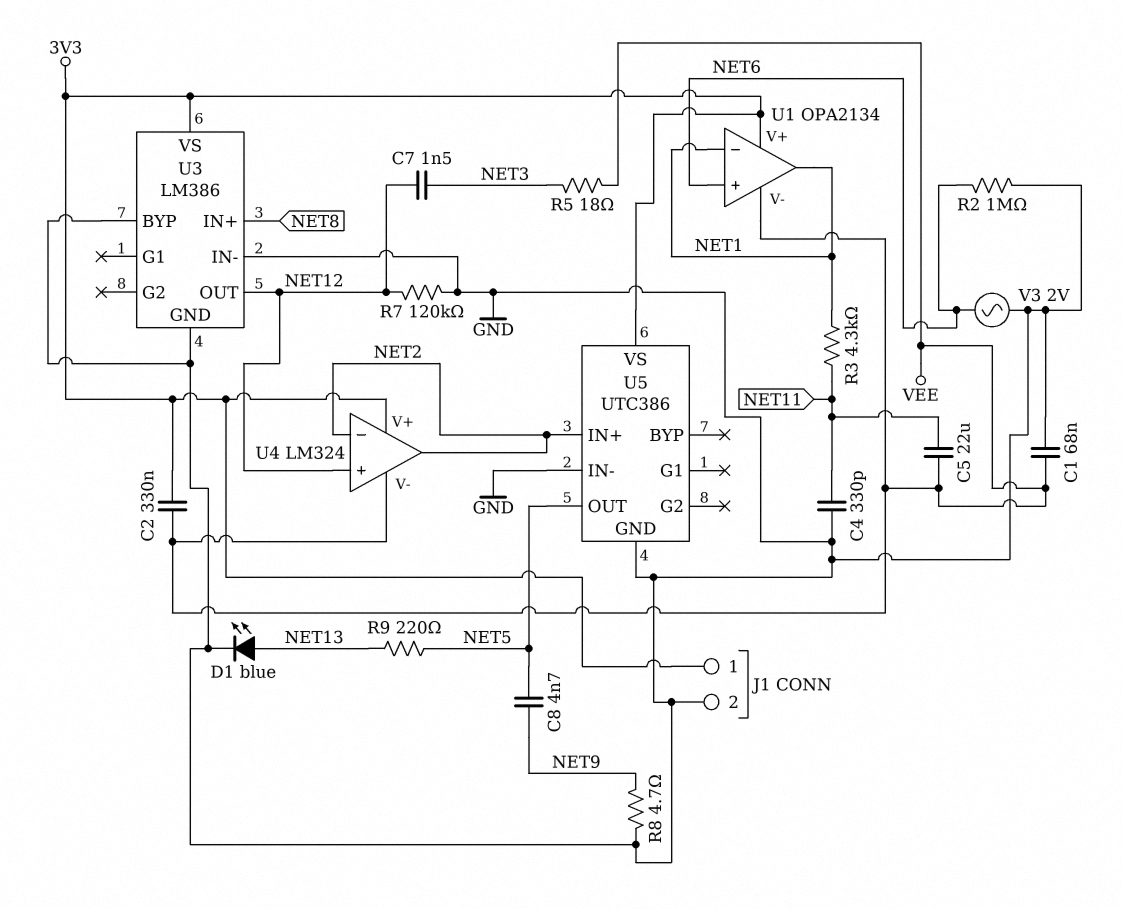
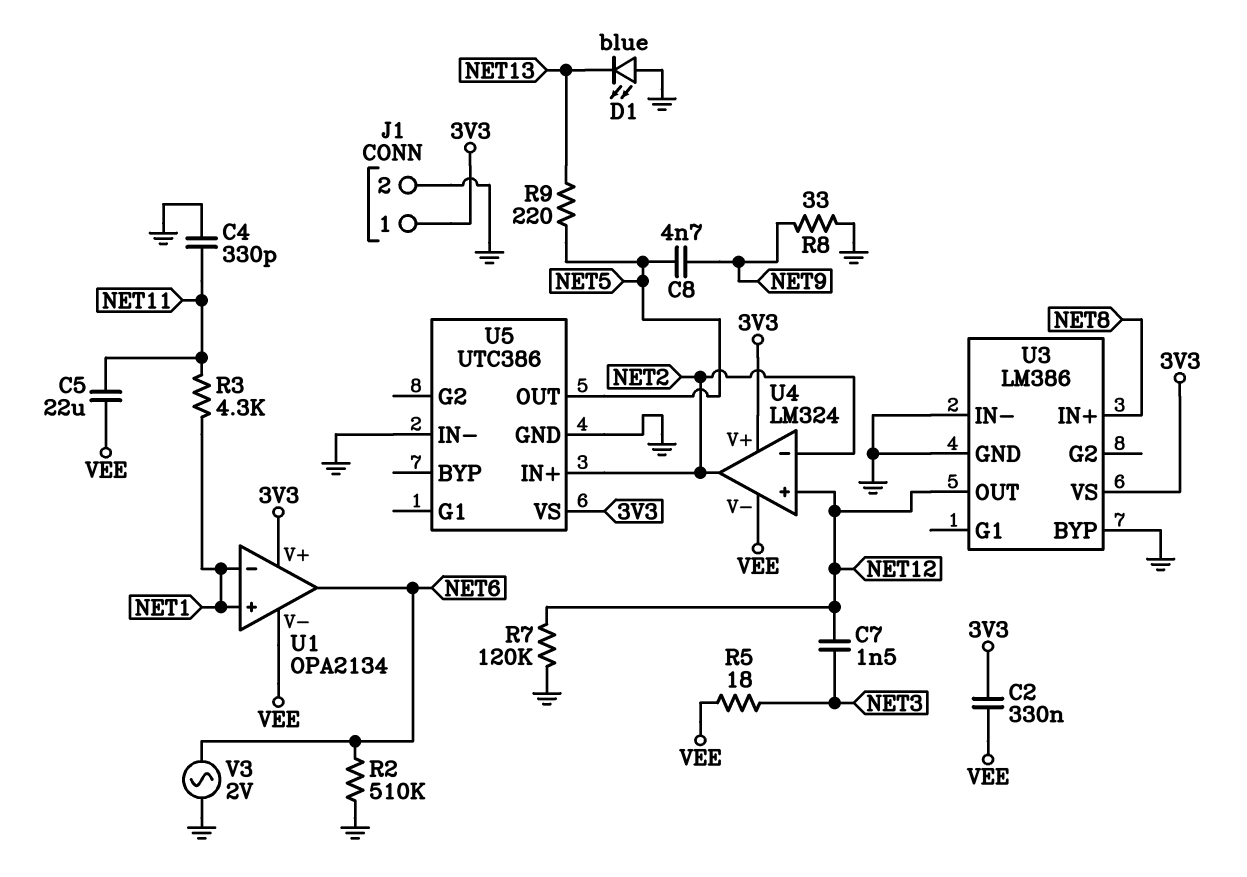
C1: 68nF (GND, VEE) -> none
D1: LED blue (A NET13, K GND) -> LED blue (A GND, K NET13)
R2: 1M (GND, NET6) -> 510k (GND, NET6)
R8: 4.7 (GND, NET9) -> 33 (GND, NET9)
U1 pin in+: NET6 -> NET1
U1 pin out: NET1 -> NET6

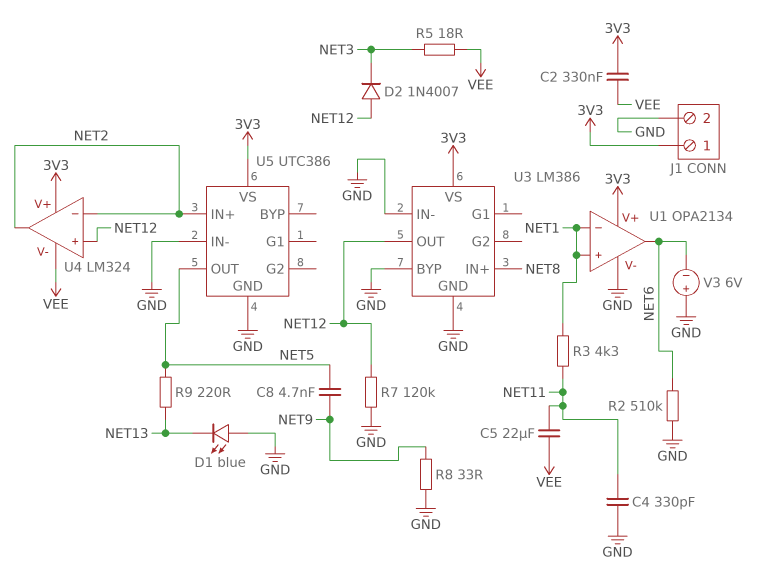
C7: 1.5nF (NET3, NET12) -> none
D2: none -> diode 1N4007 (A NET12, K NET3)
U1 pin V-: VEE -> GND
V3: AC 2V (GND, NET6) -> 6V (plus GND, minus NET6)

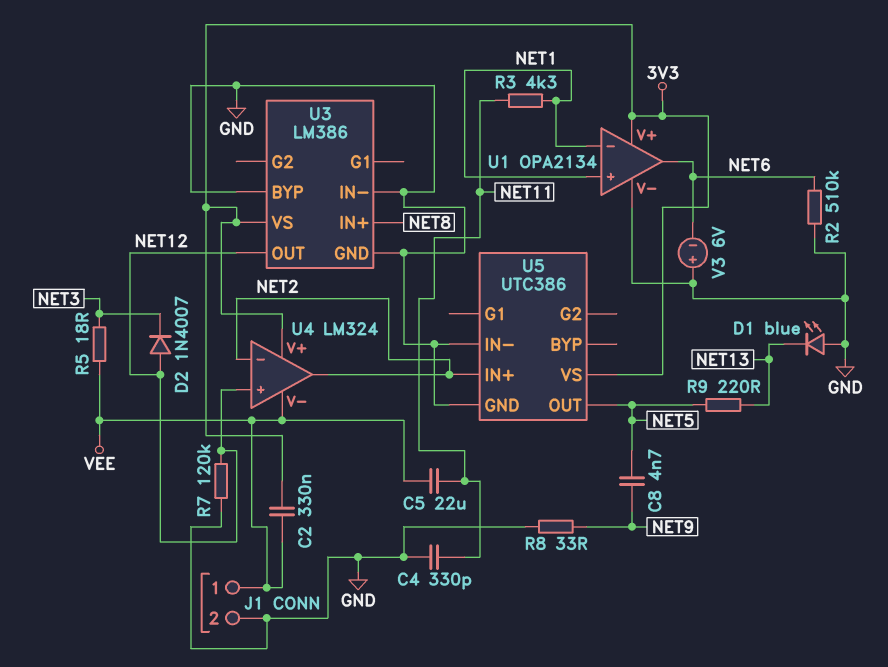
J1 pin 1: 3V3 -> VEE

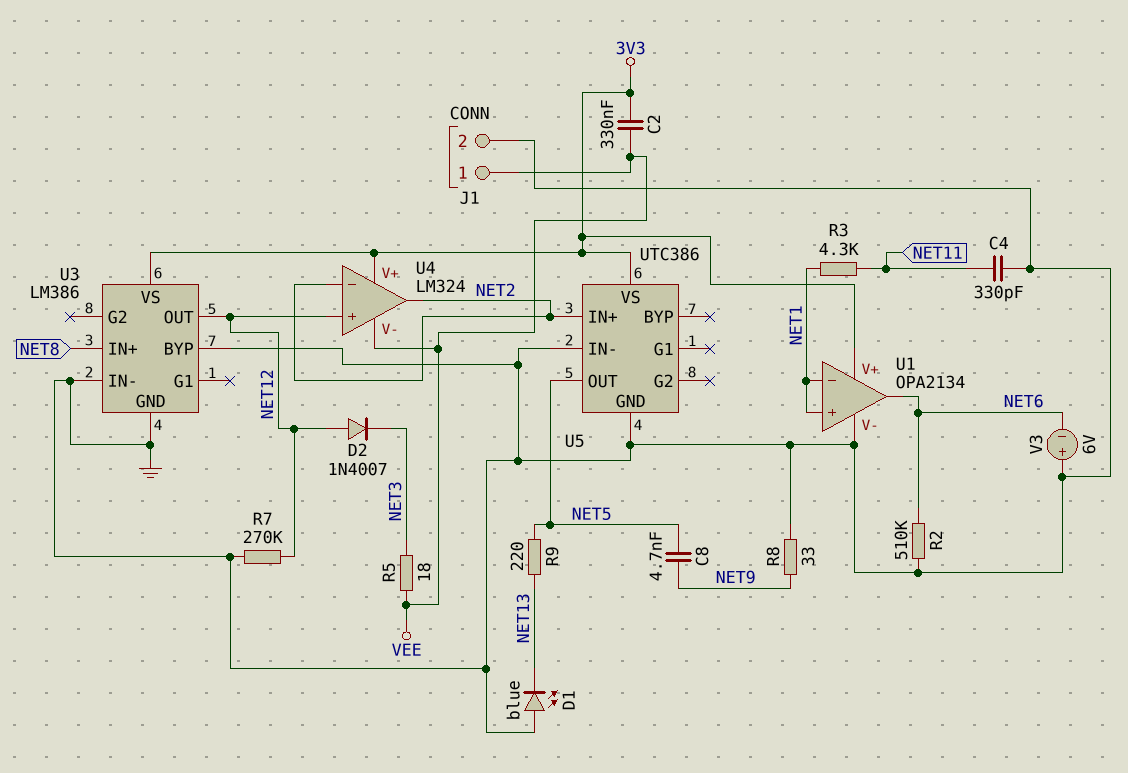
C5: 22uF (NET11, VEE) -> none
R7: 120k (GND, NET12) -> 270k (GND, NET12)

